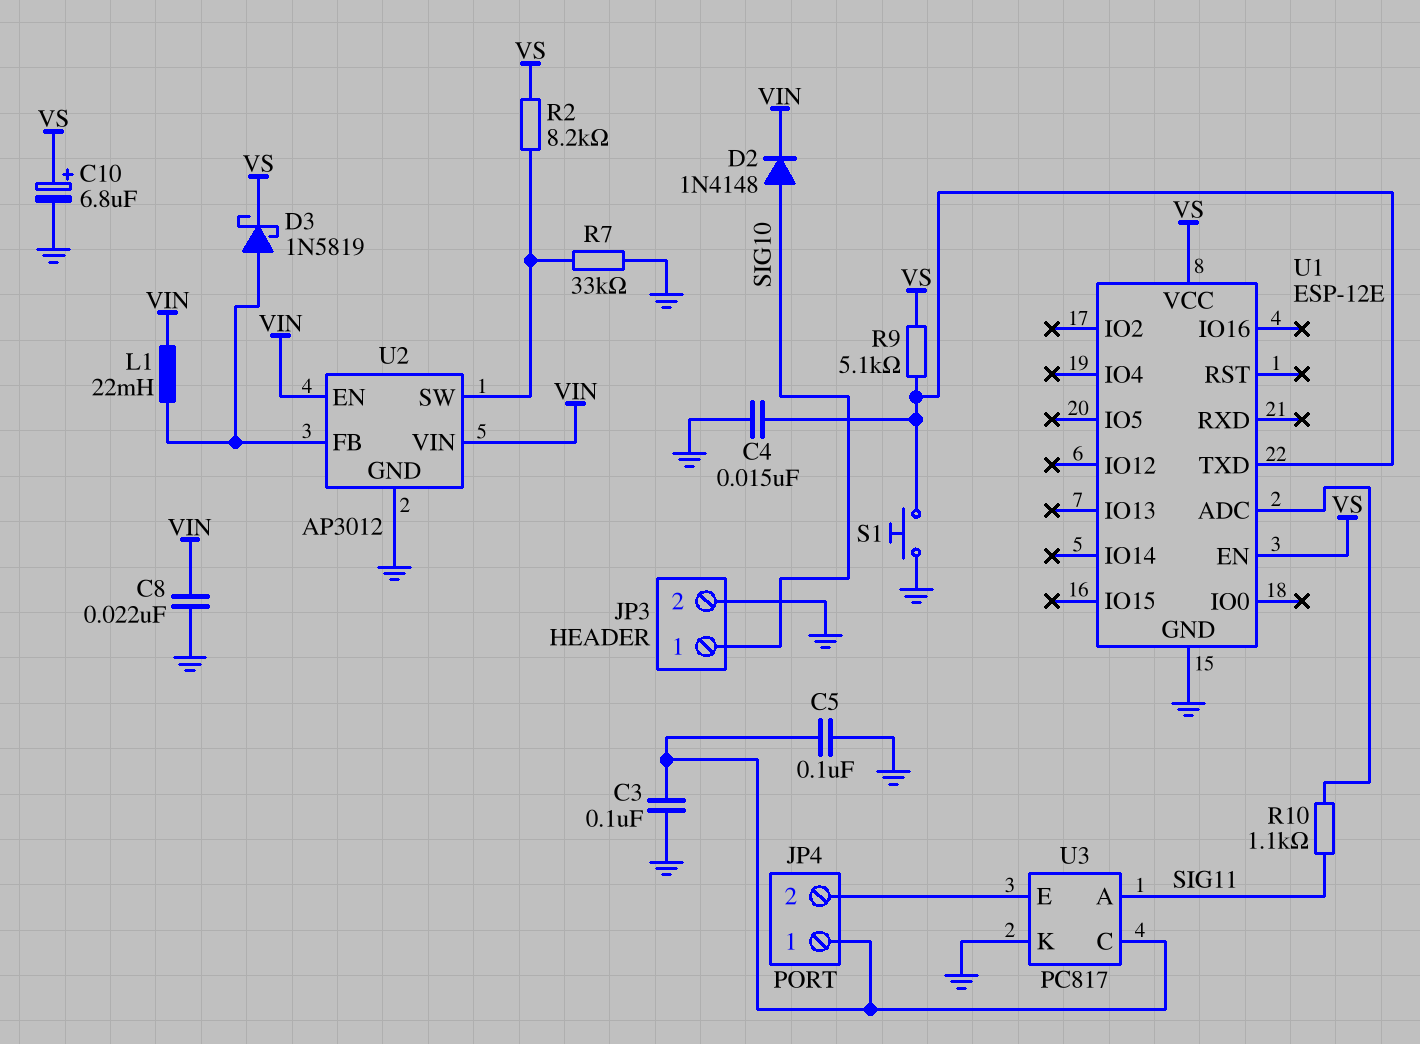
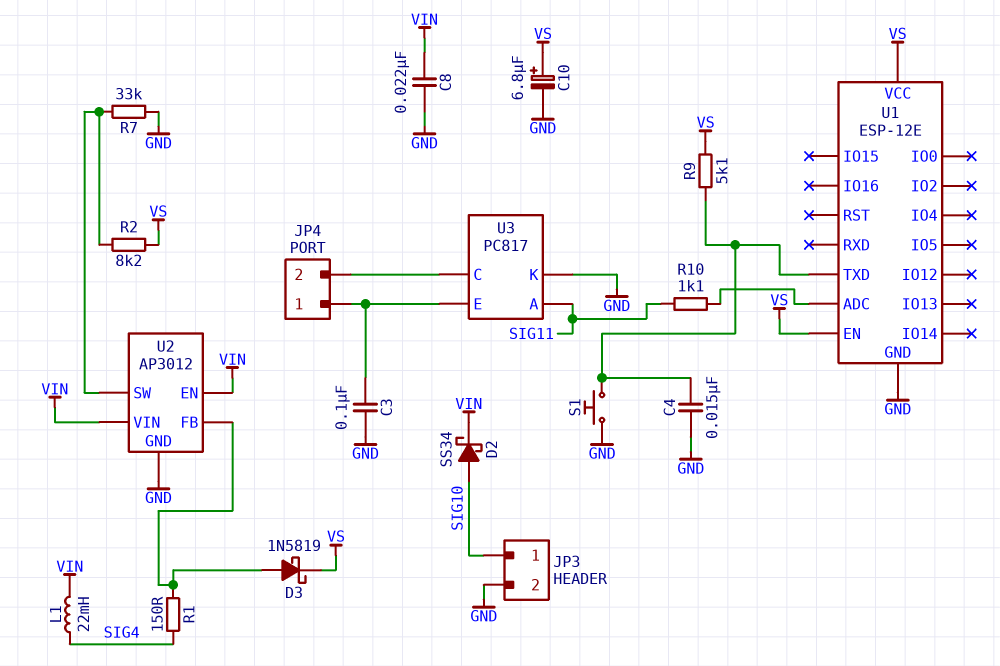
C5: 100nF (GND, JP4/1) -> none
D2: diode 1N4148 (A SIG10, K VIN) -> schottky SS34 (A SIG10, K VIN)
L1: 22mH (U2/FB, VIN) -> 22mH (SIG4, VIN)
R1: none -> 150 (SIG4, U2/FB)
U3 pin C: JP4/1 -> JP4/2
U3 pin E: JP4/2 -> JP4/1

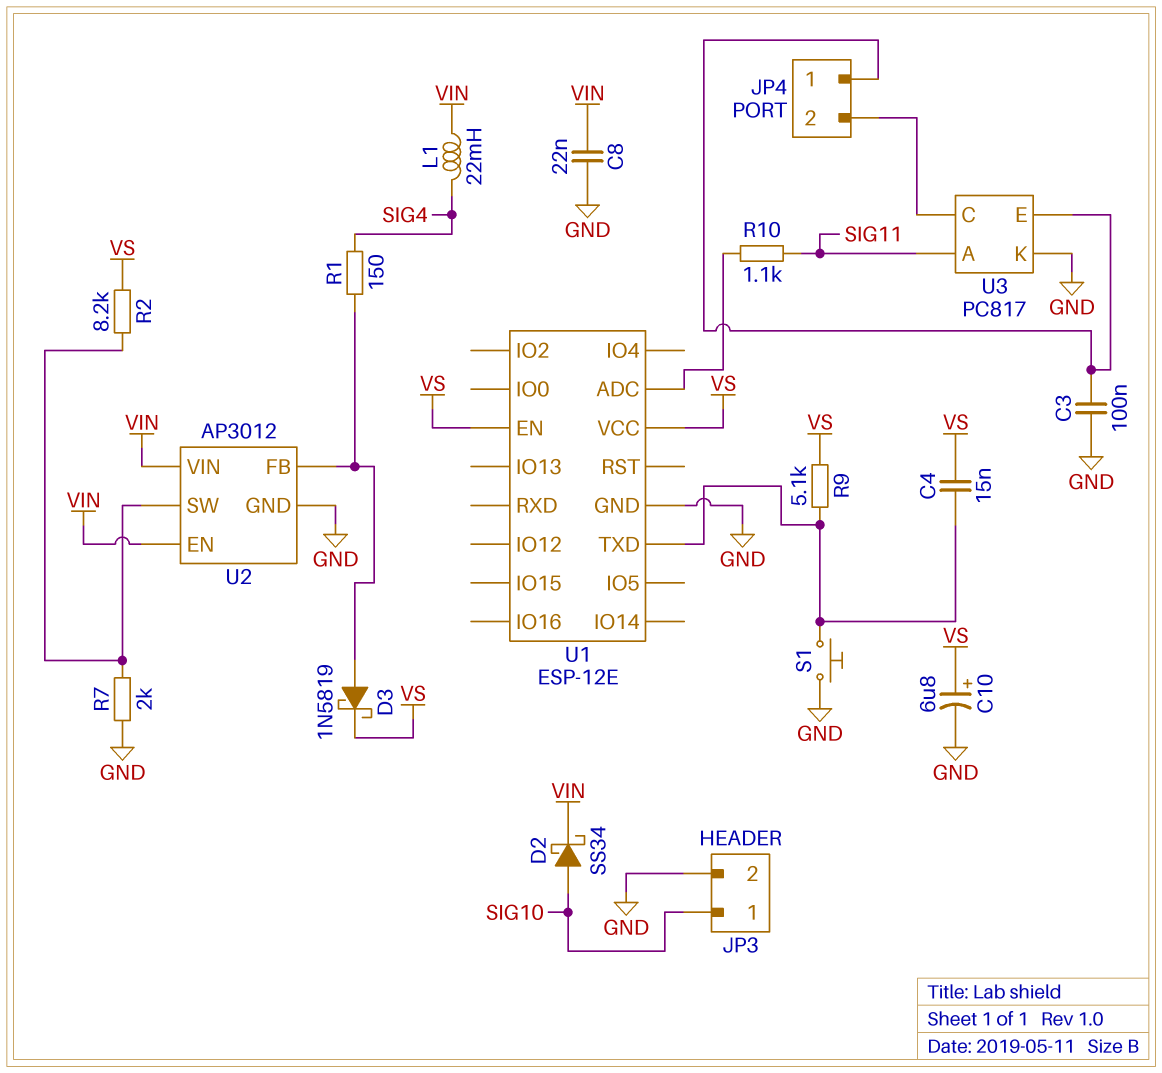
C4: 15nF (GND, U1/TXD) -> 15nF (U1/TXD, VS)
R7: 33k (GND, U2/SW) -> 2k (GND, U2/SW)

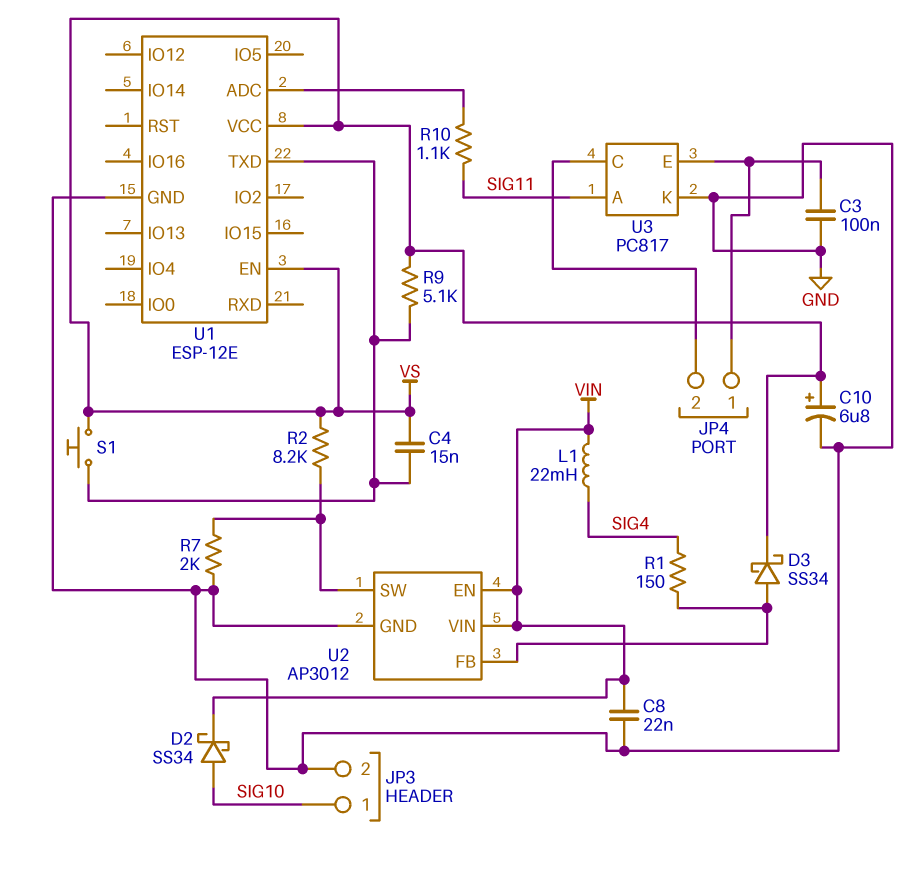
D3: schottky 1N5819 (A U2/FB, K VS) -> schottky SS34 (A U2/FB, K VS)
S1: button (GND, U1/TXD) -> button (U1/TXD, VS)

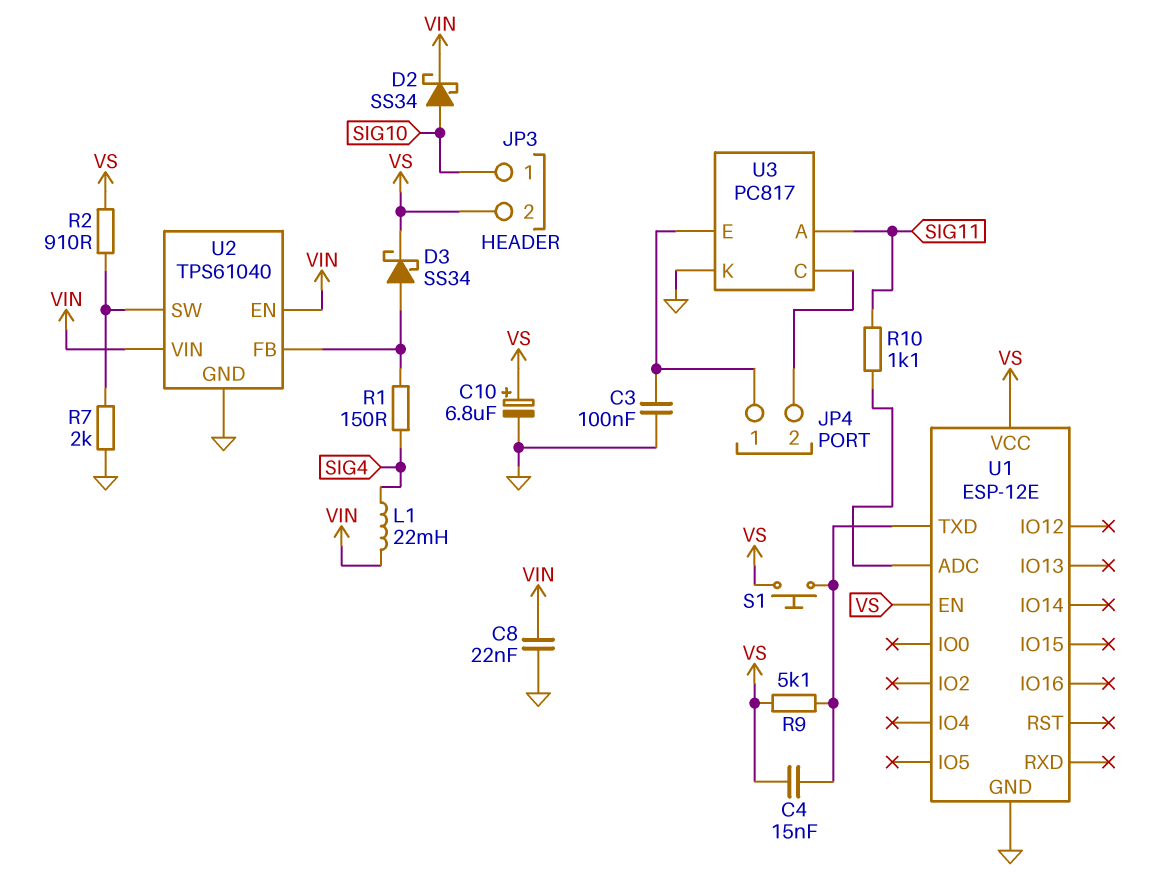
JP3 pin 2: GND -> VS
R2: 8.2k (U2/SW, VS) -> 910 (U2/SW, VS)
U2: AP3012 -> TPS61040

